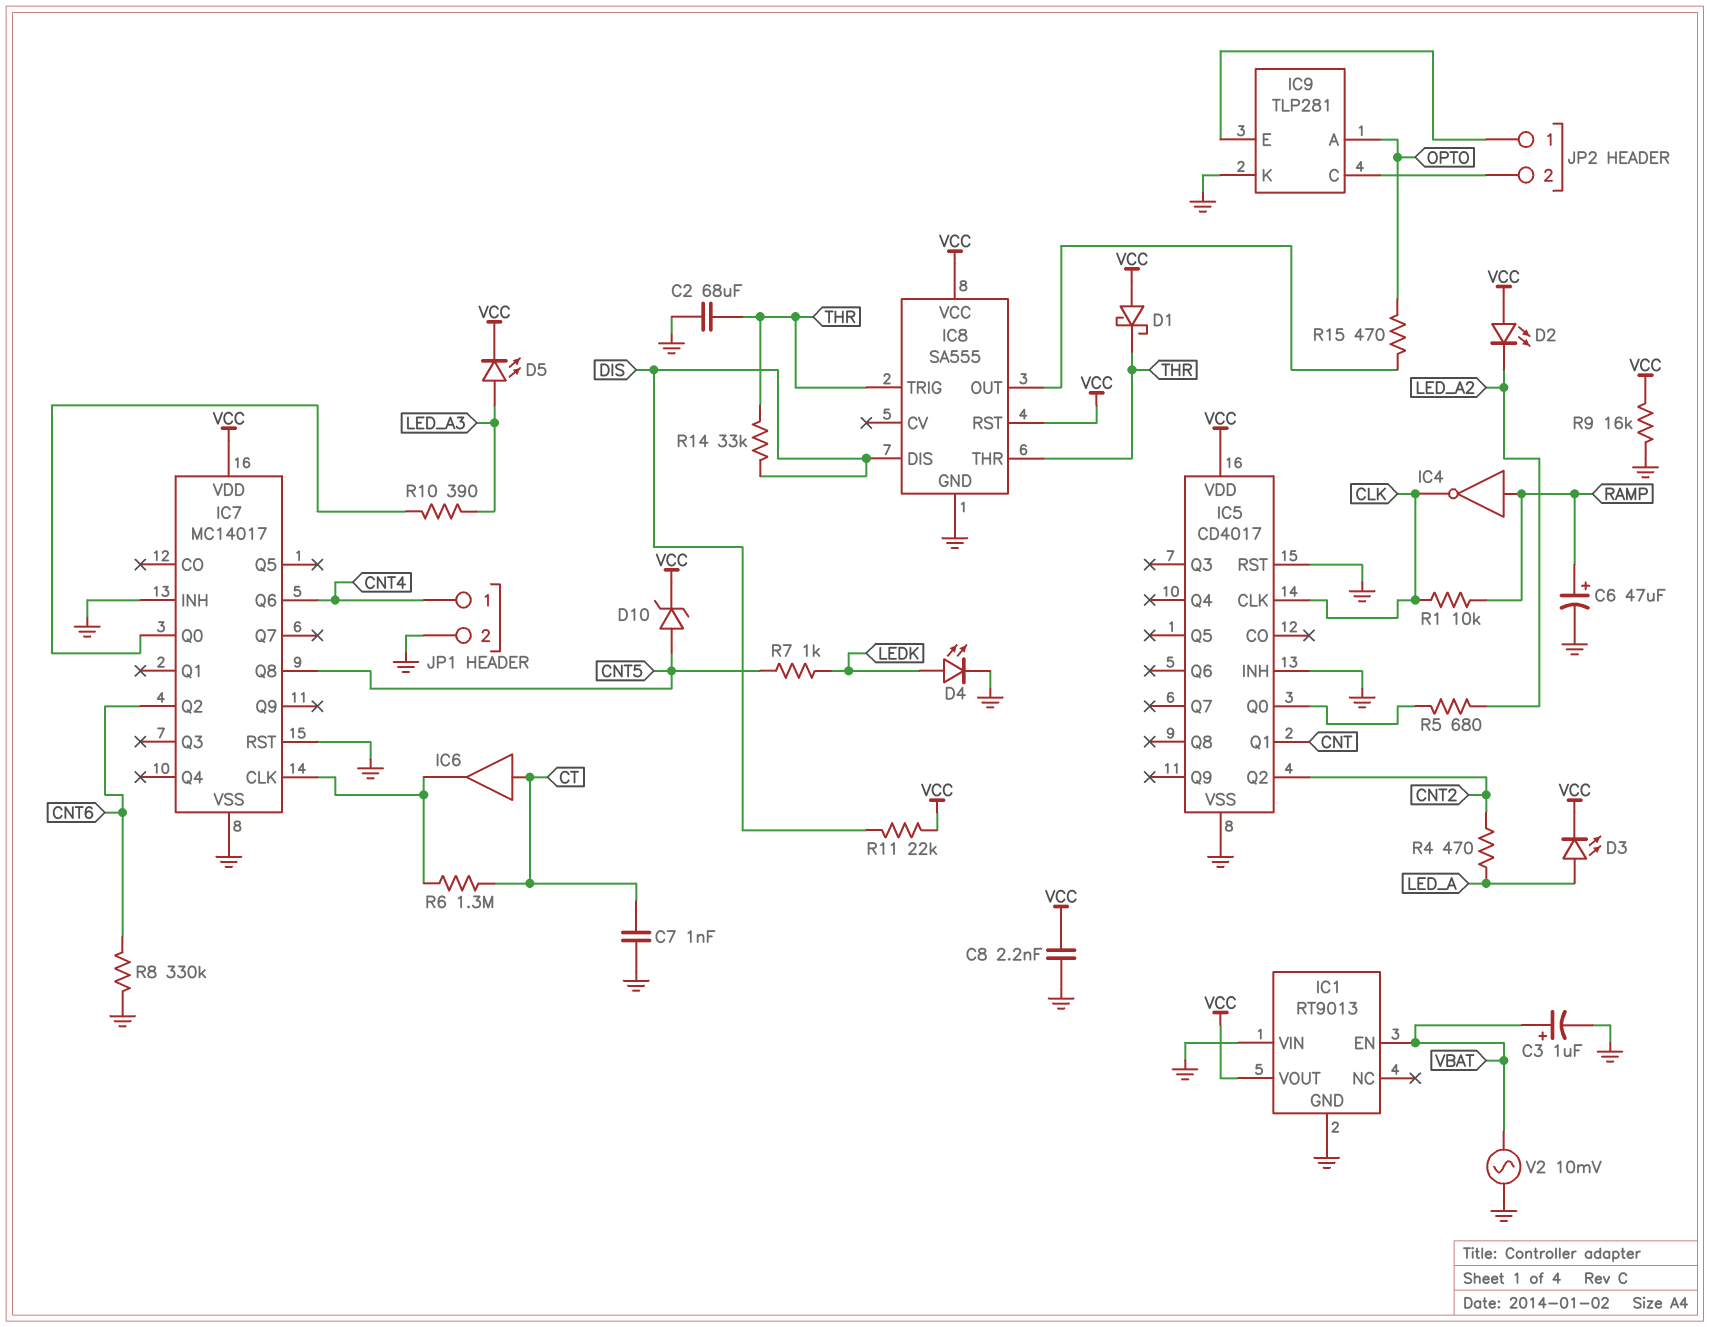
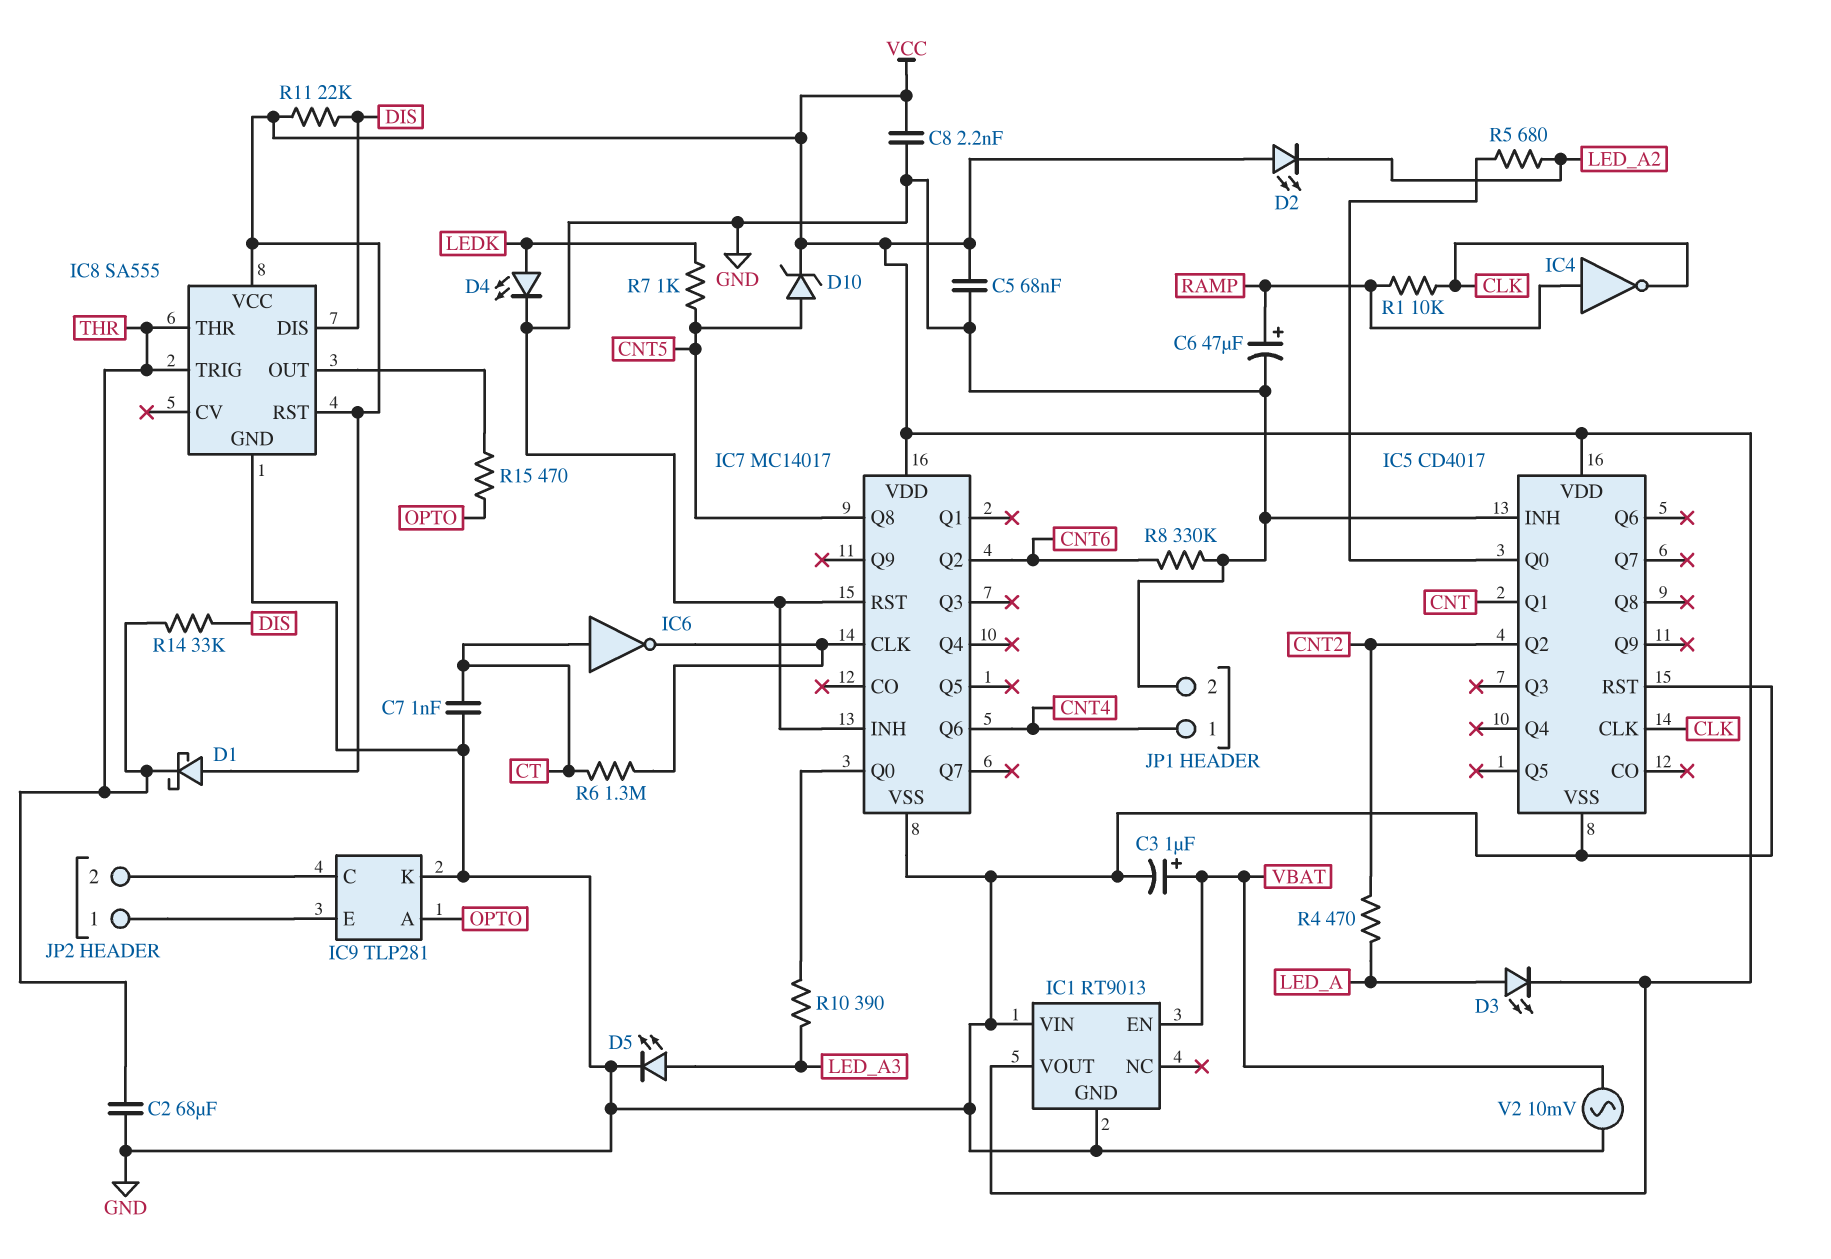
C5: none -> 68nF (GND, VCC)
D5: LED (A LED_A3, K VCC) -> LED (A LED_A3, K GND)
IC6: buffer (in CT, out IC7/CLK) -> NOT (in CT, out IC7/CLK)
R9: 16k (GND, VCC) -> none

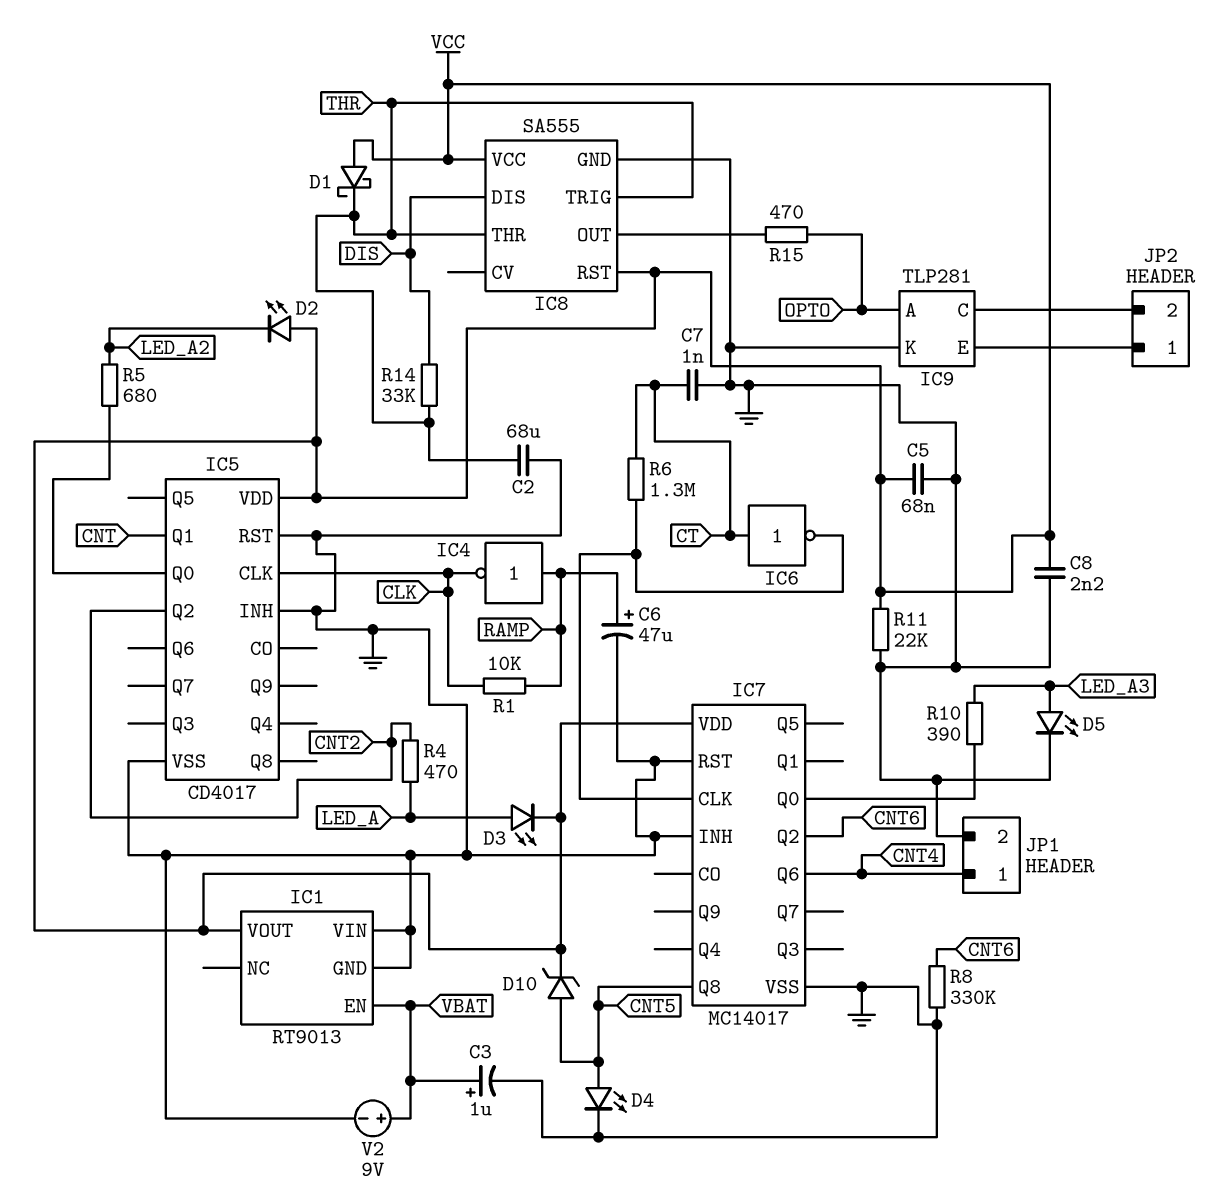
D4: LED (A LEDK, K GND) -> LED (A CNT5, K GND)
R7: 1k (CNT5, LEDK) -> none
R11: 22k (DIS, VCC) -> 22k (GND, VCC)
V2: AC 10mV (GND, VBAT) -> 9V (plus VBAT, minus GND)

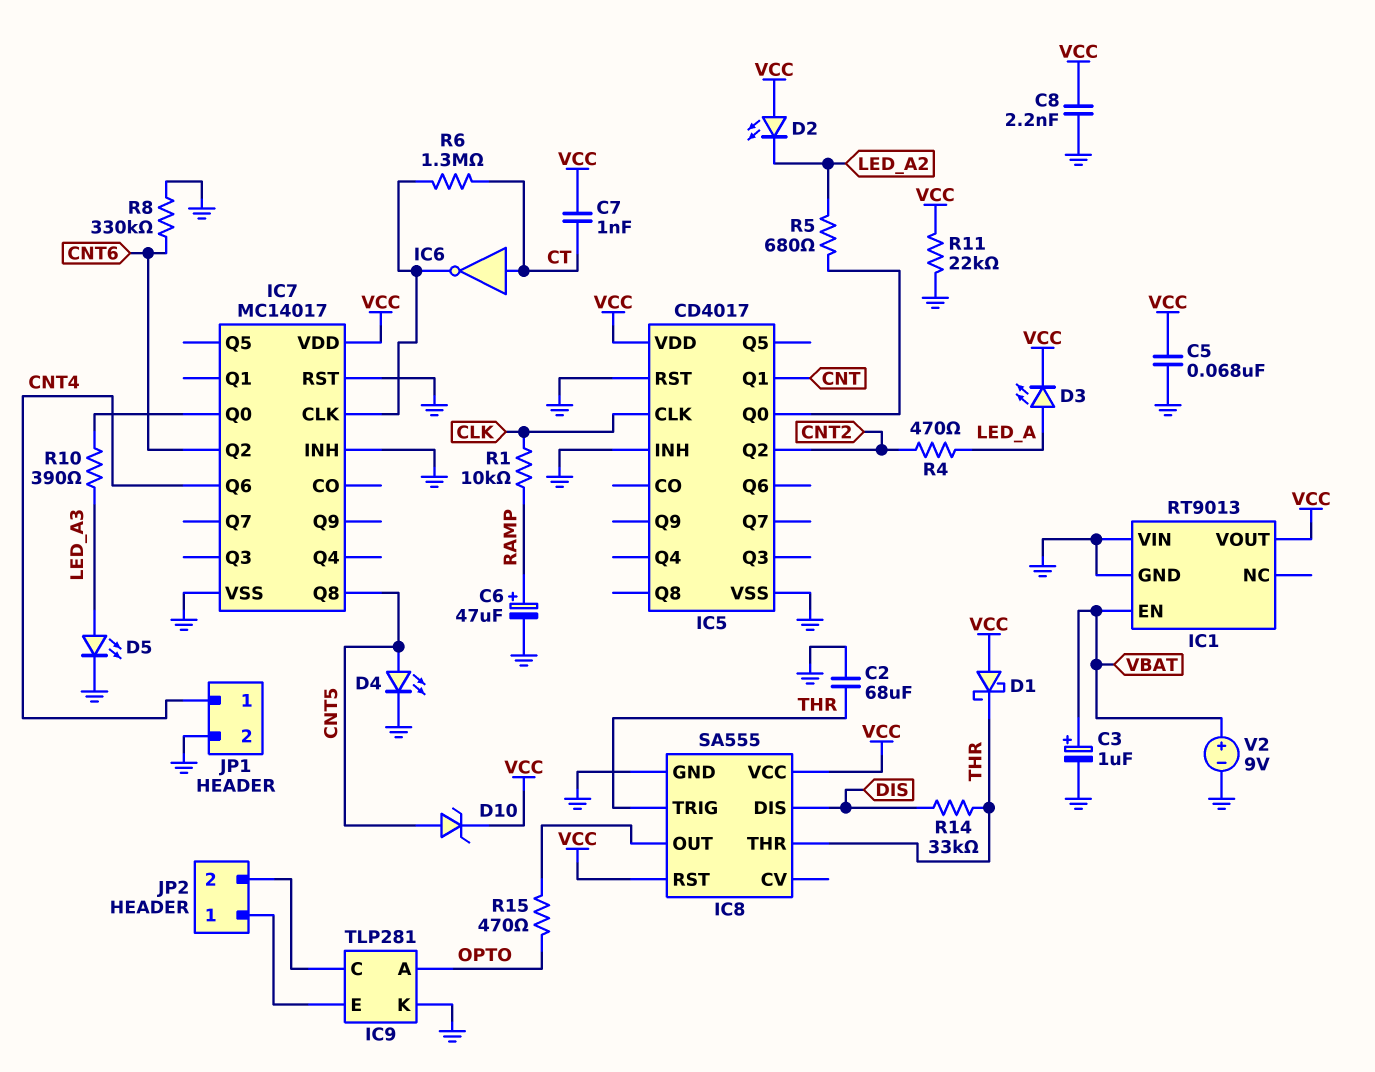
C7: 1nF (CT, GND) -> 1nF (CT, VCC)
IC4: NOT (in RAMP, out CLK) -> none

